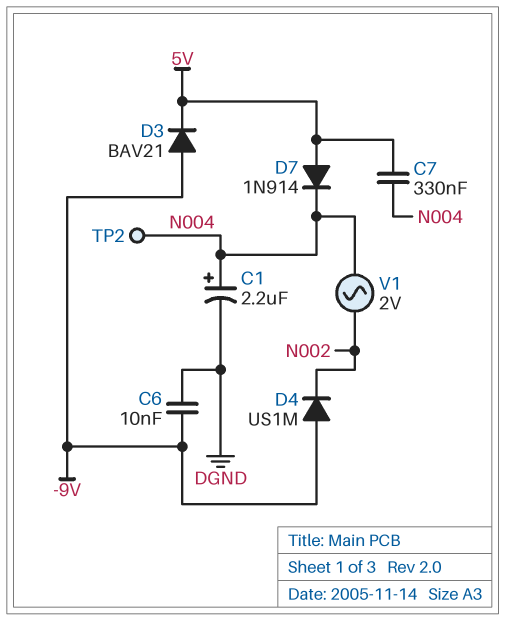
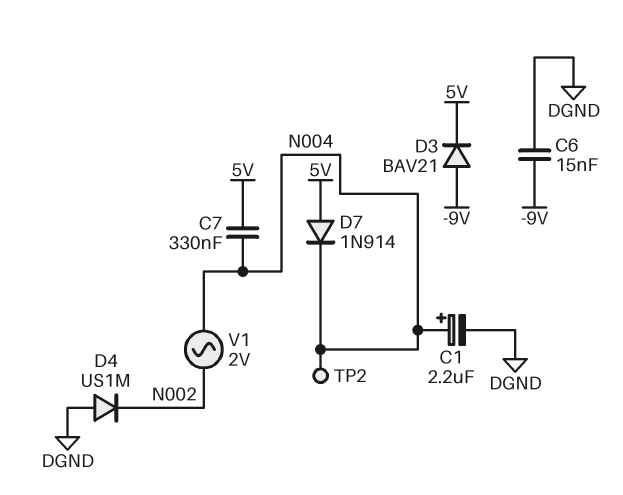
C6: 10nF (-9V, DGND) -> 15nF (-9V, DGND)
D4: diode US1M (A -9V, K N002) -> diode US1M (A DGND, K N002)

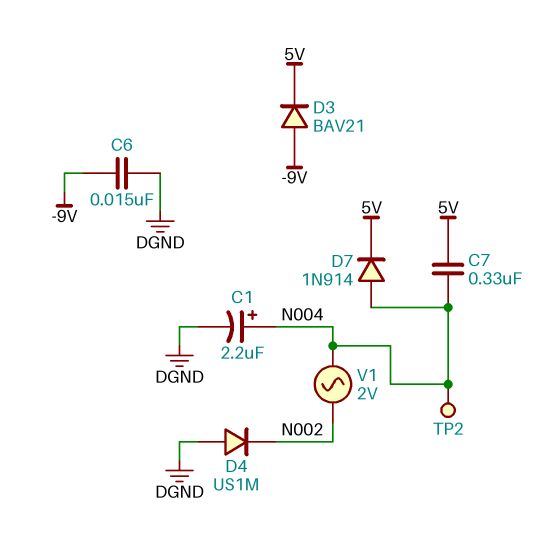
D7: diode 1N914 (A 5V, K N004) -> diode 1N914 (A N004, K 5V)

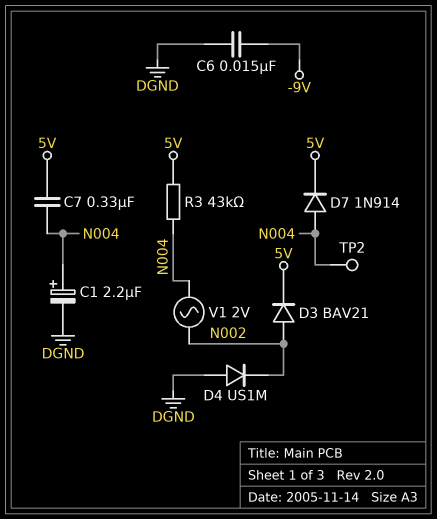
D3: diode BAV21 (A -9V, K 5V) -> diode BAV21 (A N002, K 5V)
R3: none -> 43k (5V, N004)

